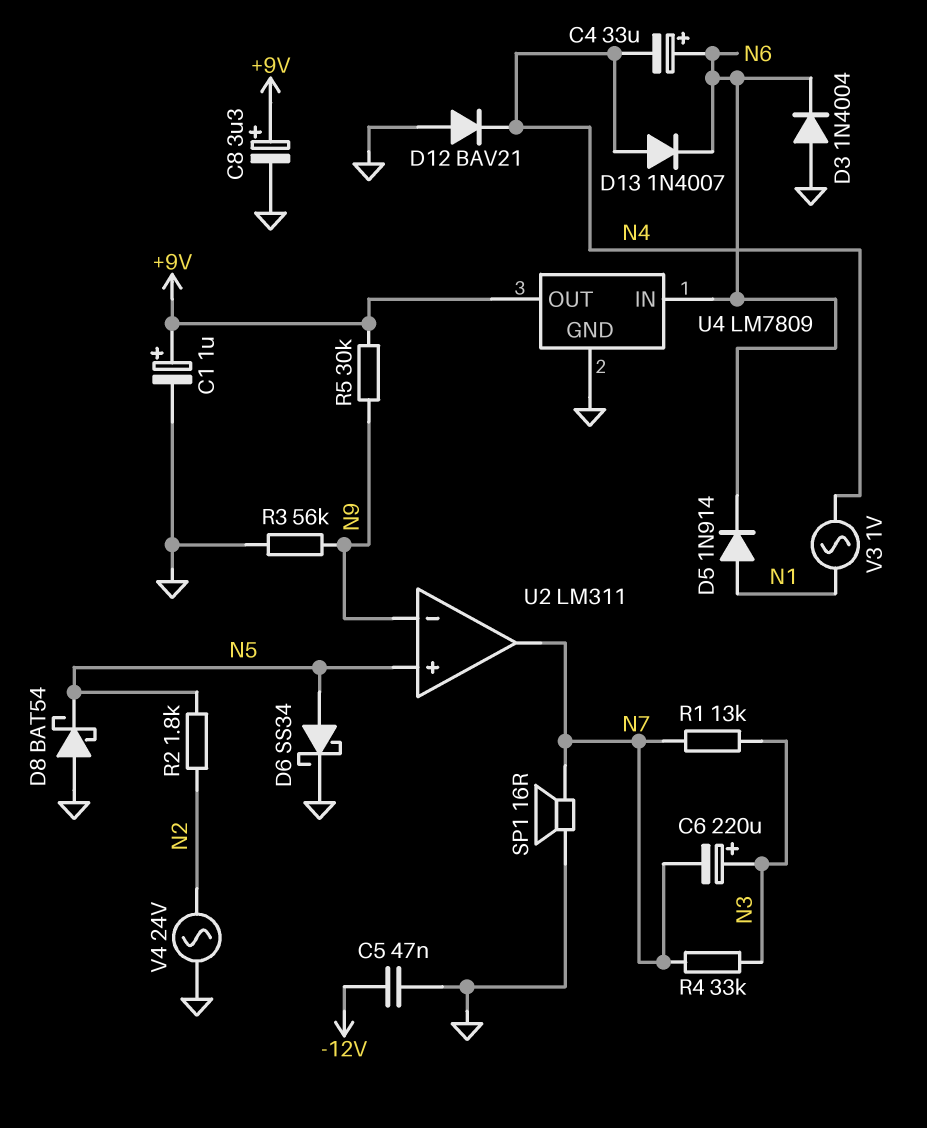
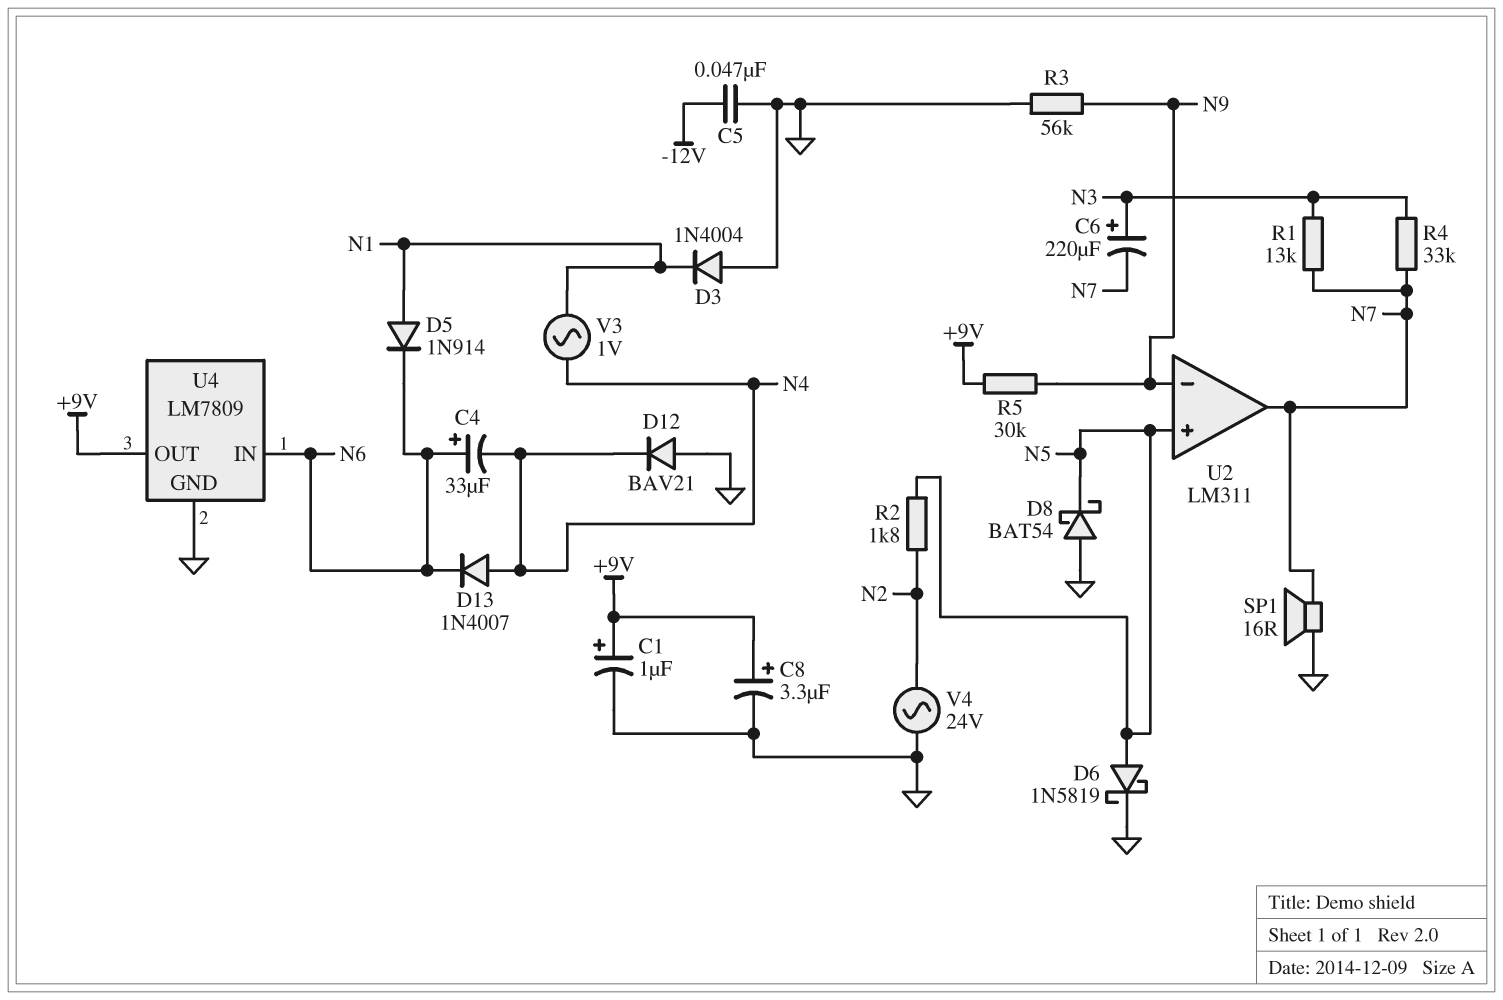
D3: diode 1N4004 (A GND, K N6) -> diode 1N4004 (A GND, K N1)
D6: schottky SS34 (A N5, K GND) -> schottky 1N5819 (A N5, K GND)

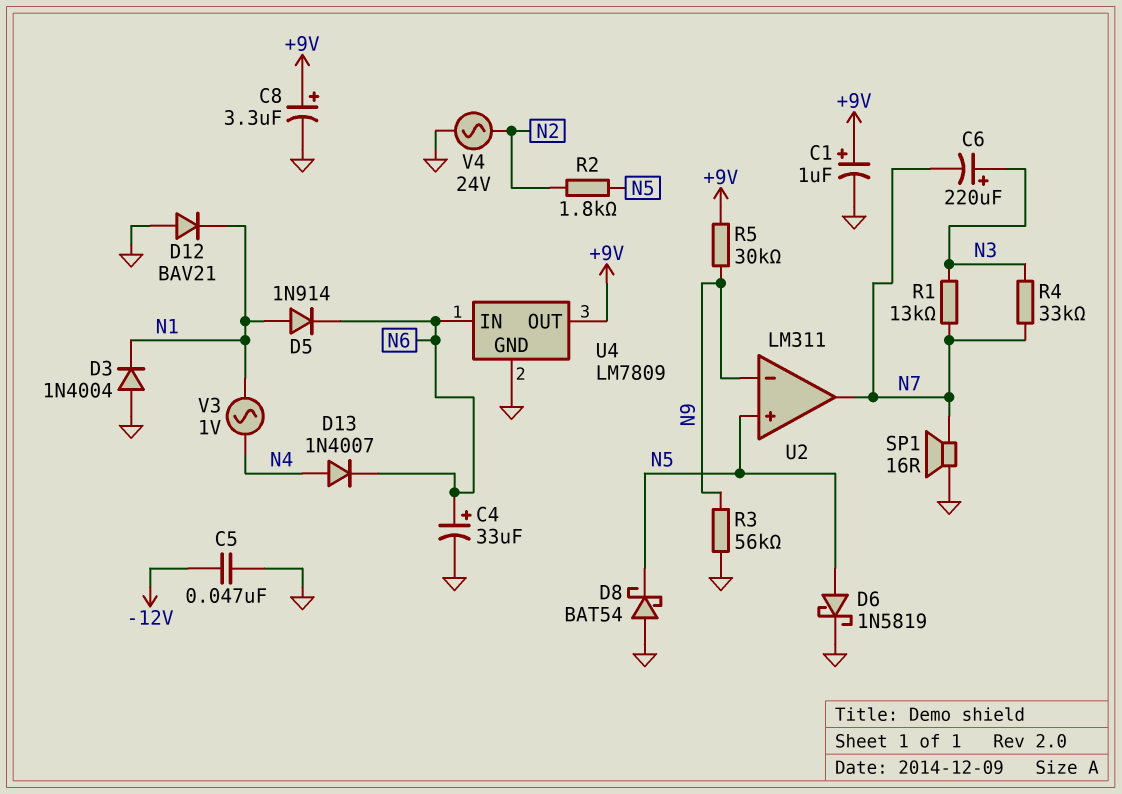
C4: 33uF (plus N6, minus N4) -> 33uF (plus N6, minus GND)
D12: diode BAV21 (A GND, K N4) -> diode BAV21 (A GND, K N1)

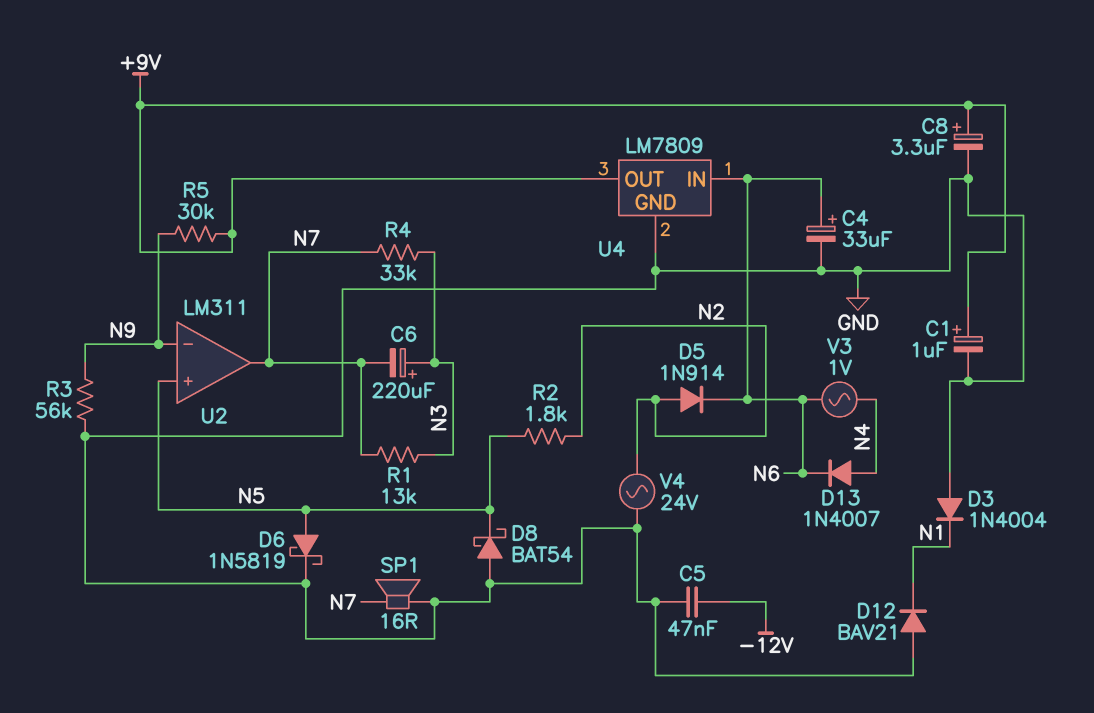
D5: diode 1N914 (A N1, K N6) -> diode 1N914 (A N2, K N6)
V3: AC 1V (N1, N4) -> AC 1V (N4, N6)

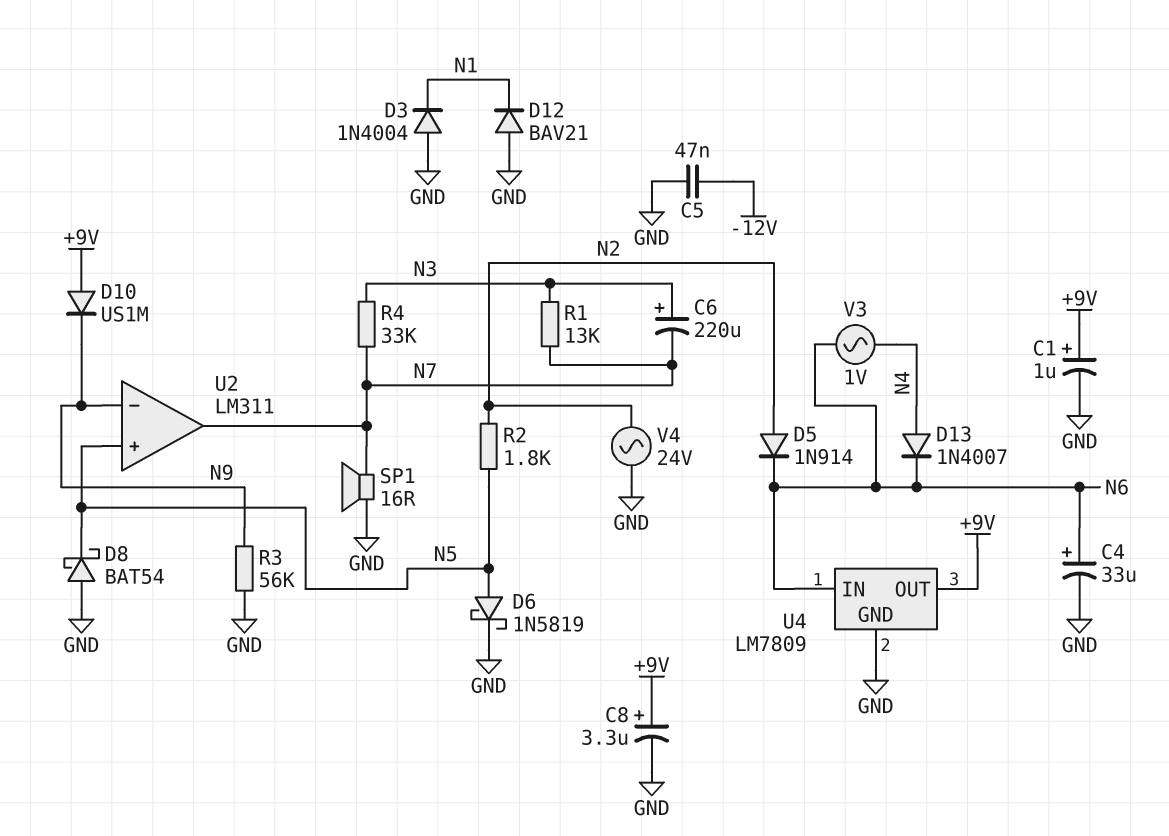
D10: none -> diode US1M (A +9V, K N9)
R5: 30k (+9V, N9) -> none

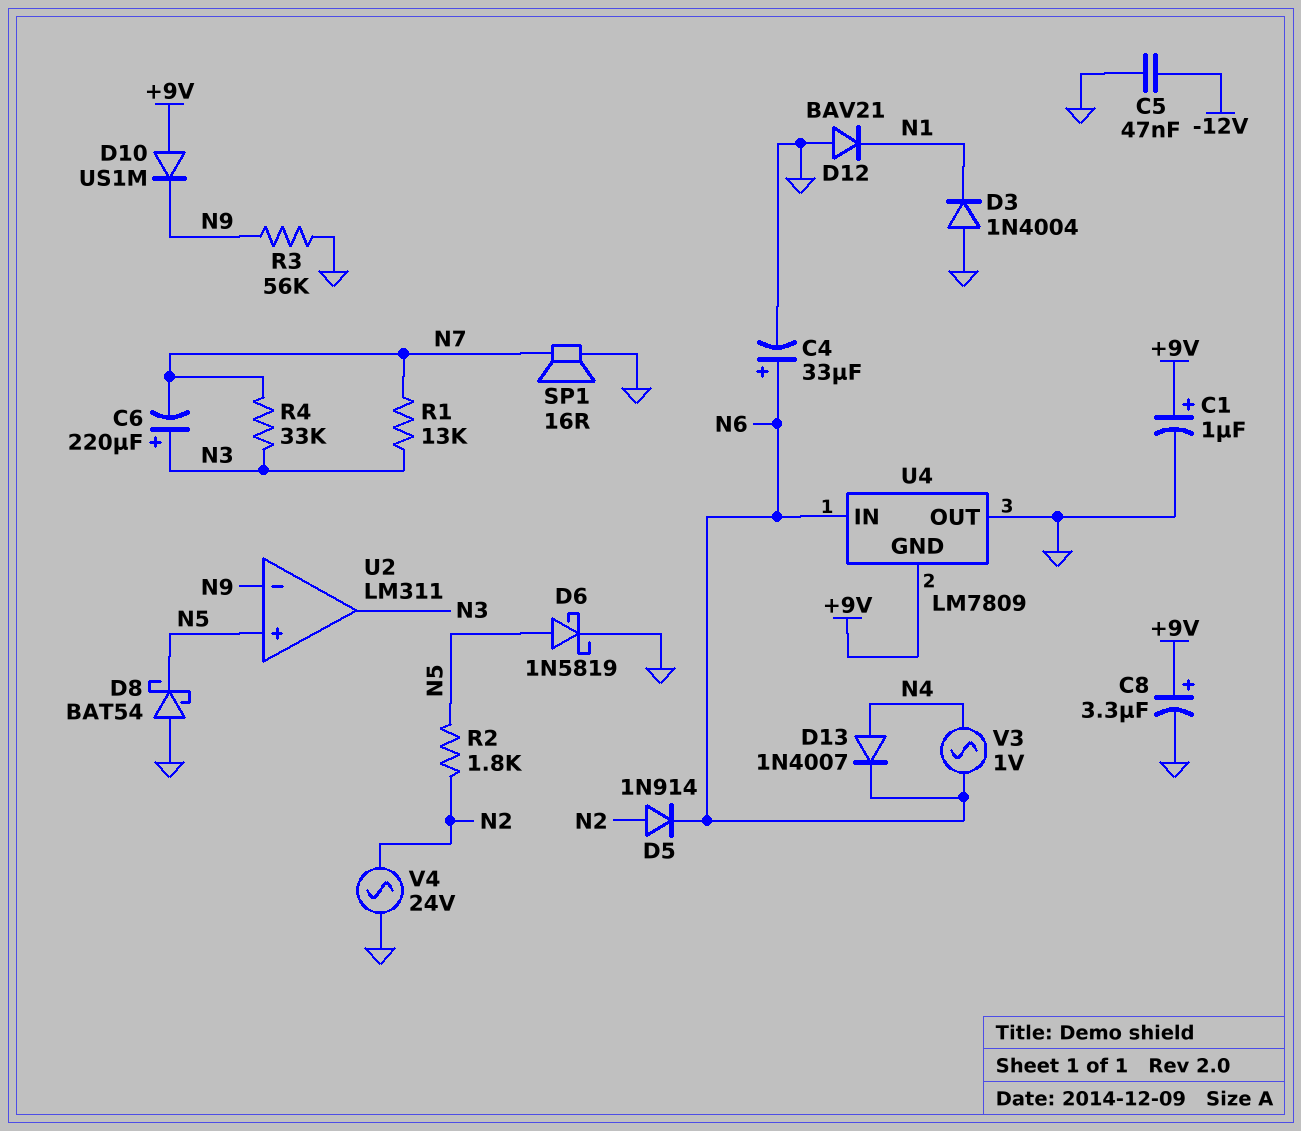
U2 pin out: N7 -> N3
U4 pin GND: GND -> +9V
U4 pin OUT: +9V -> GND

